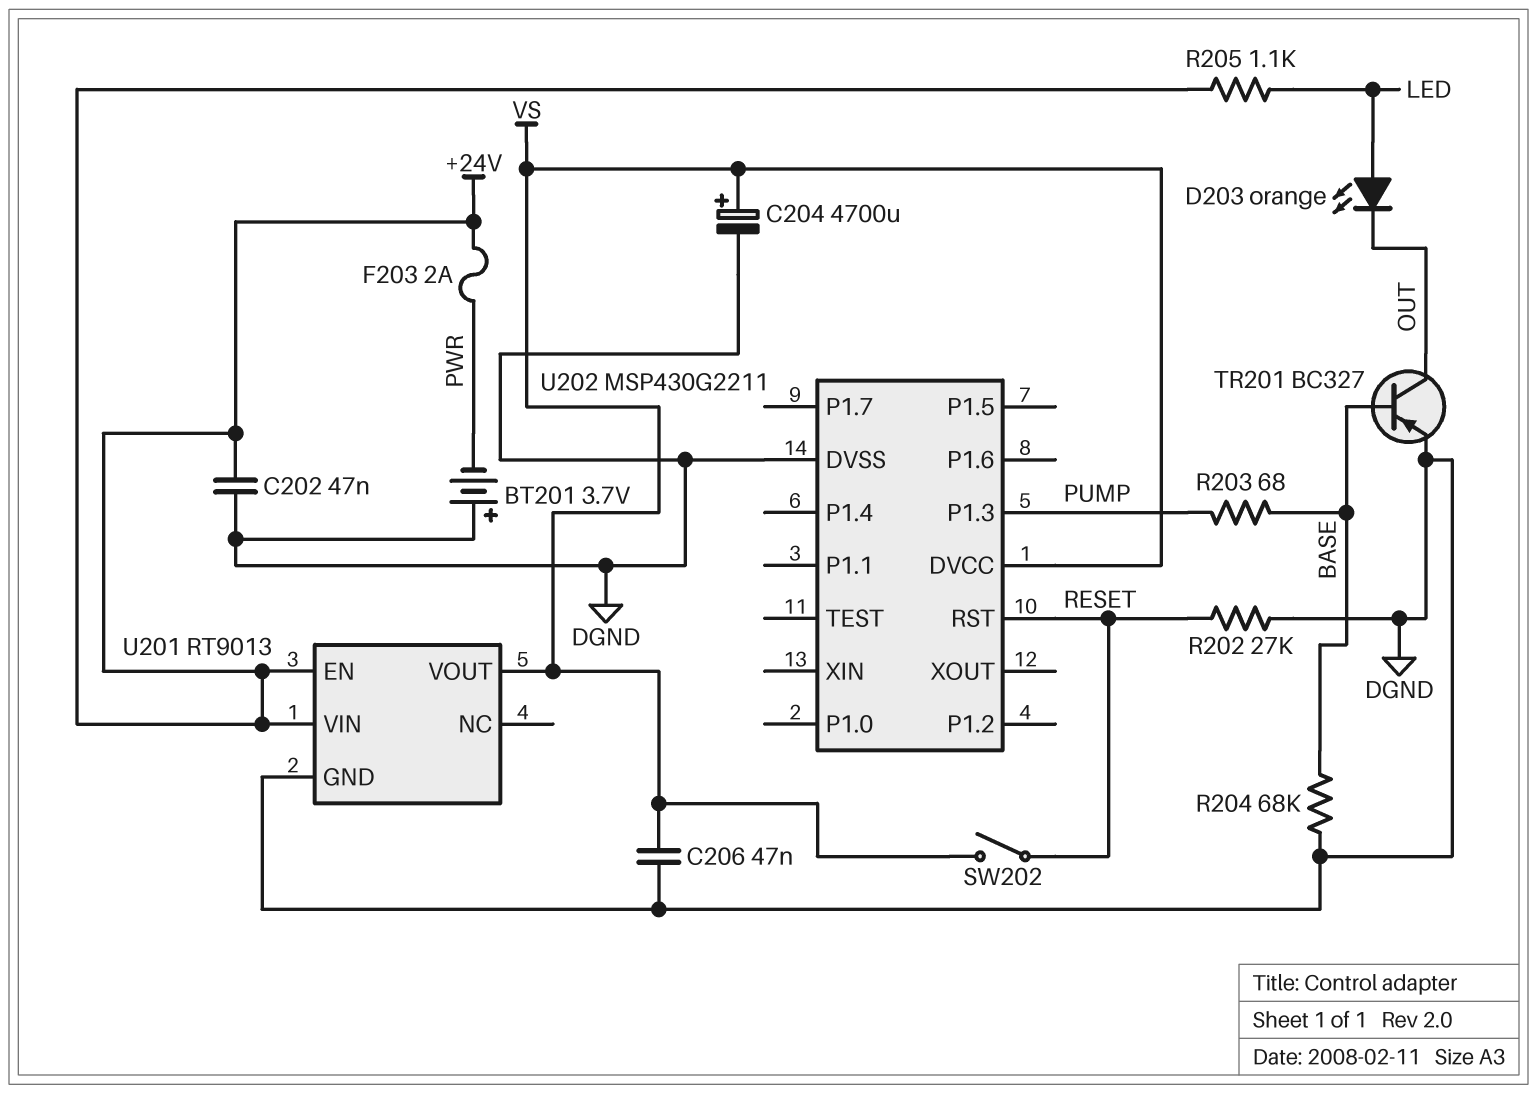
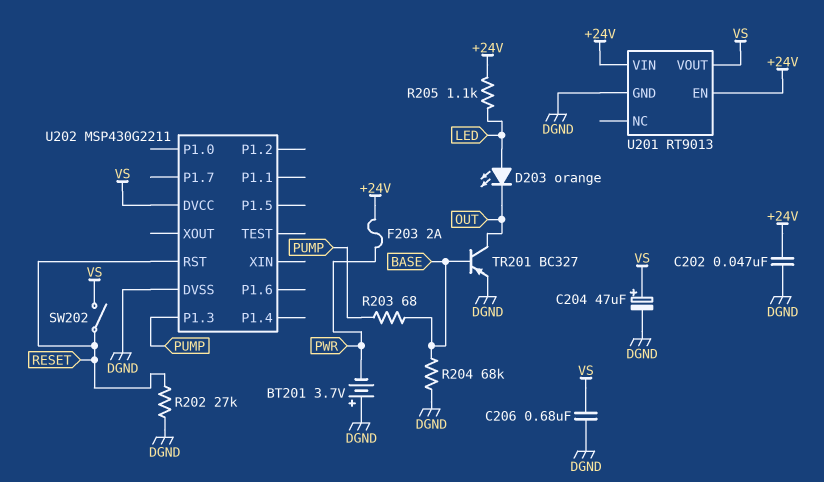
C204: 4700uF (plus VS, minus DGND) -> 47uF (plus VS, minus DGND)
C206: 47nF (DGND, VS) -> 680nF (DGND, VS)

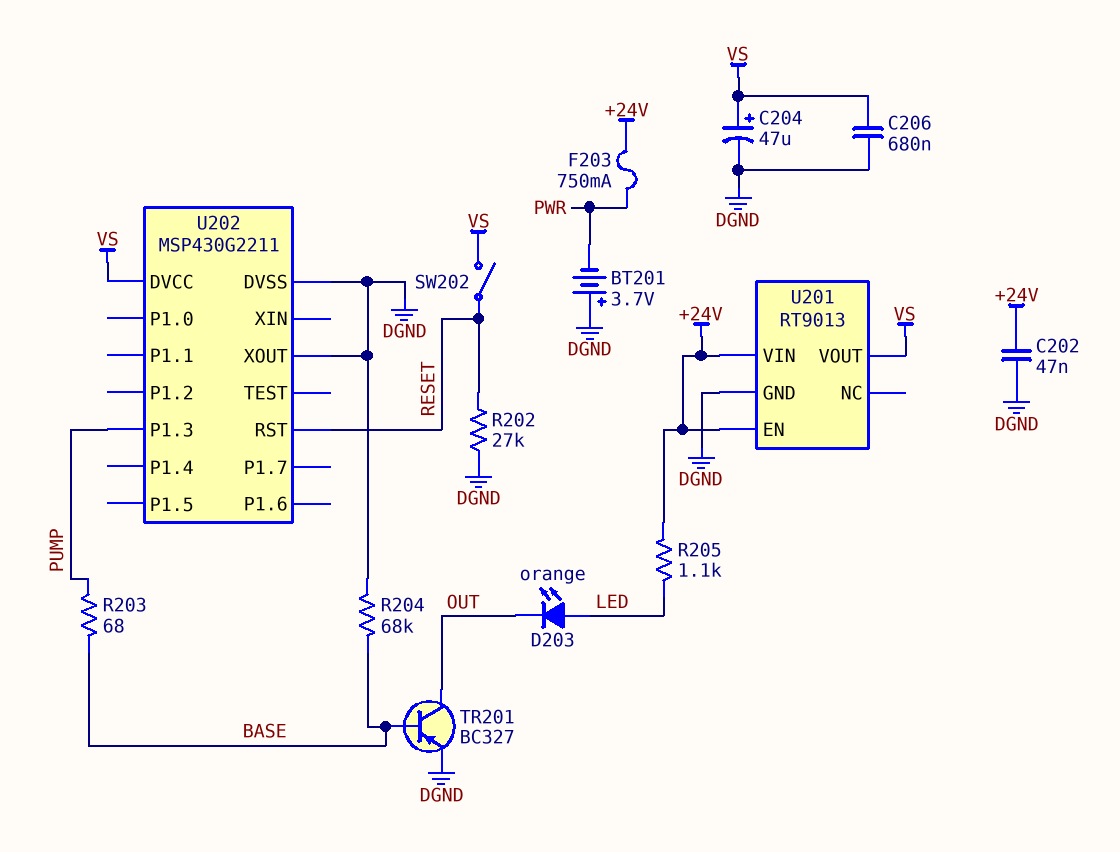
F203: 2A (+24V, PWR) -> 750mA (+24V, PWR)
U202 pin XOUT: none -> DGND

